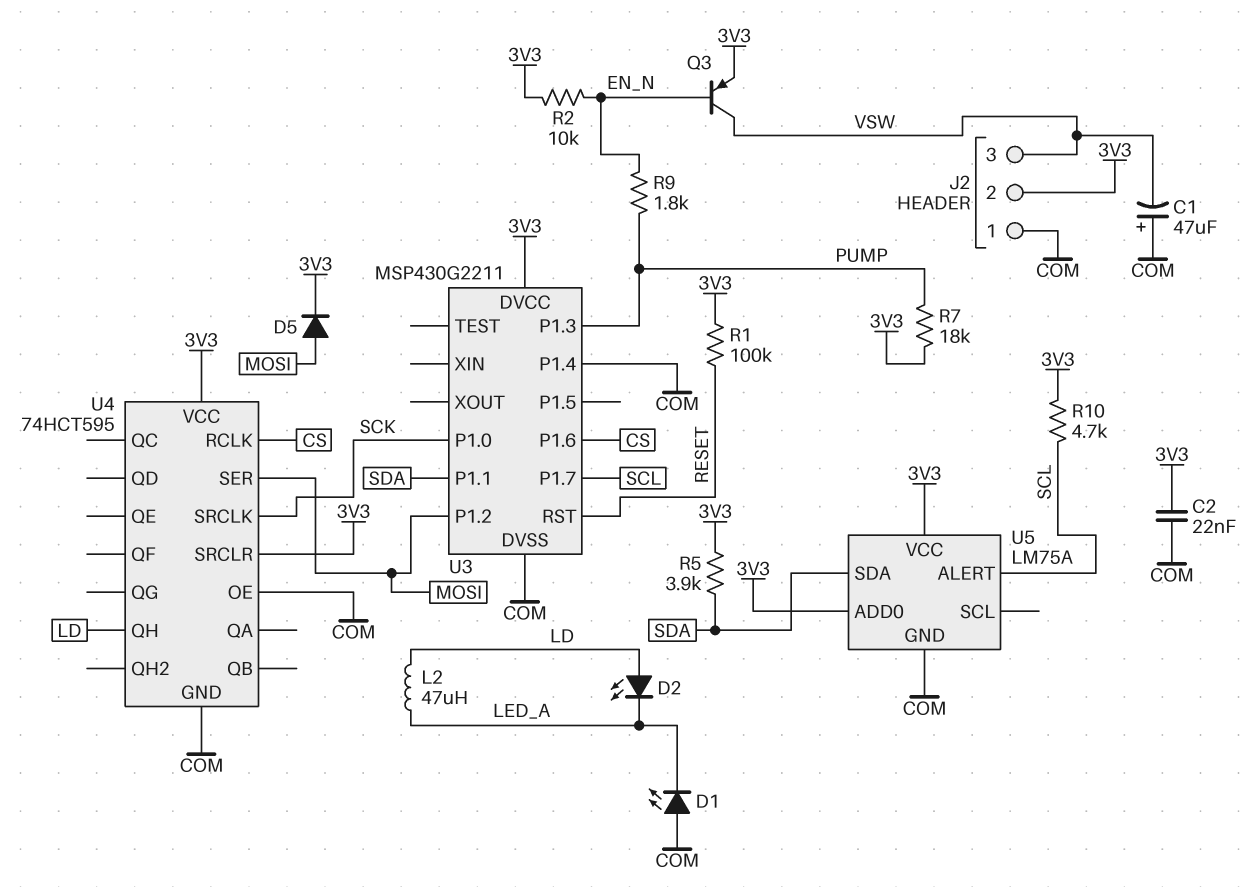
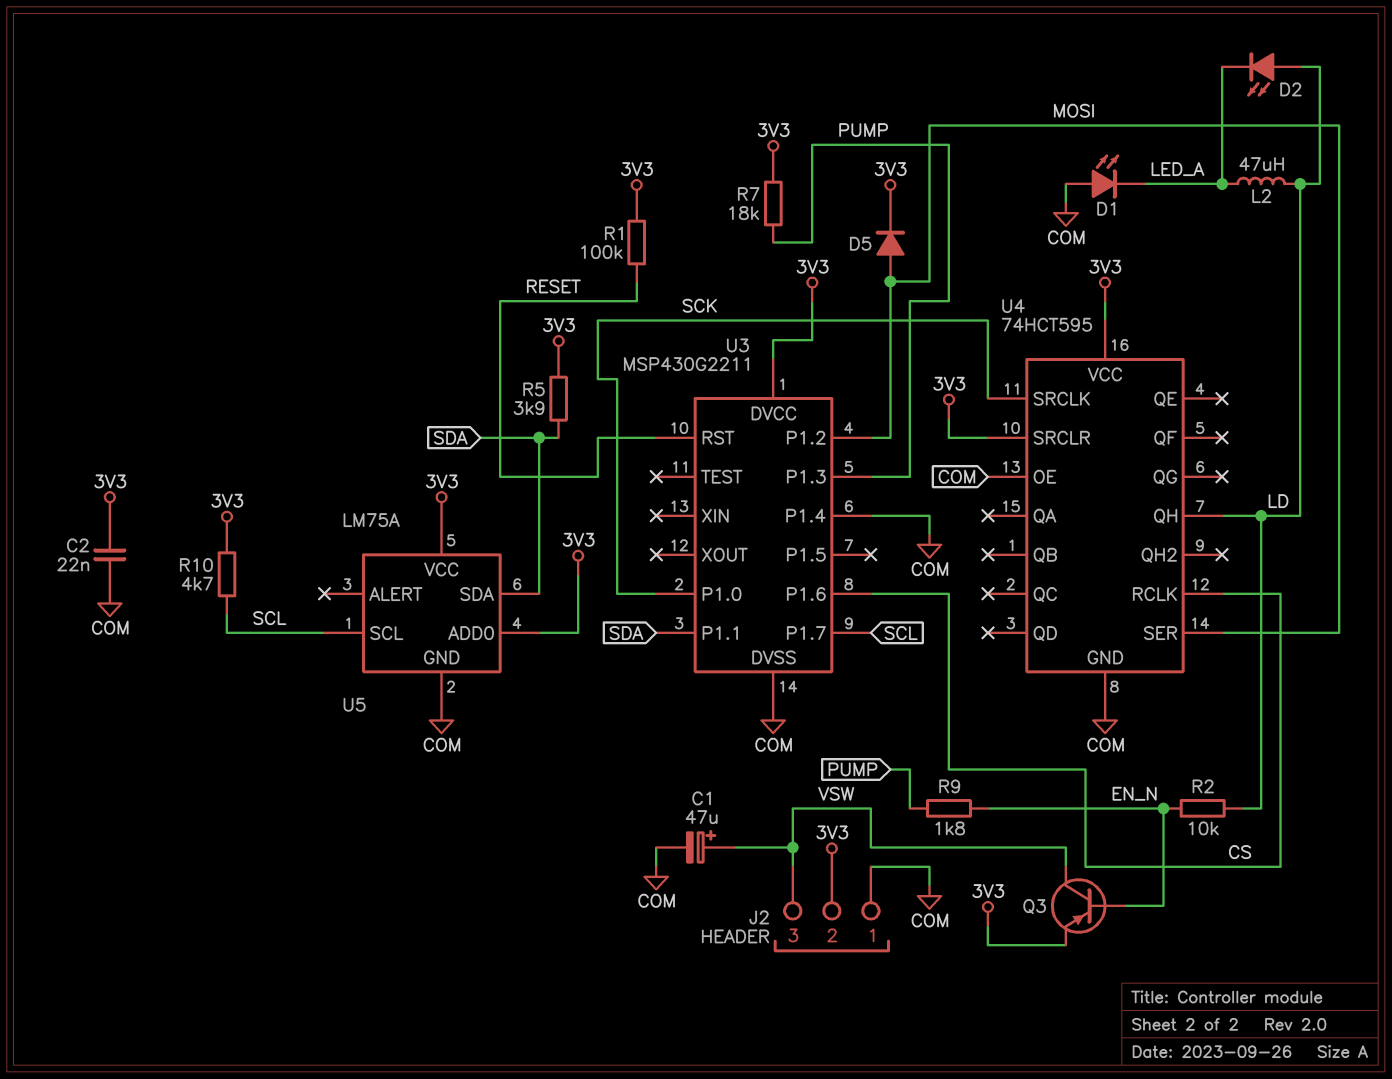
C1: 47uF (plus COM, minus VSW) -> 47uF (plus VSW, minus COM)
R2: 10k (3V3, EN_N) -> 10k (EN_N, LD)
U5 pin ALERT: SCL -> none
U5 pin SCL: none -> SCL

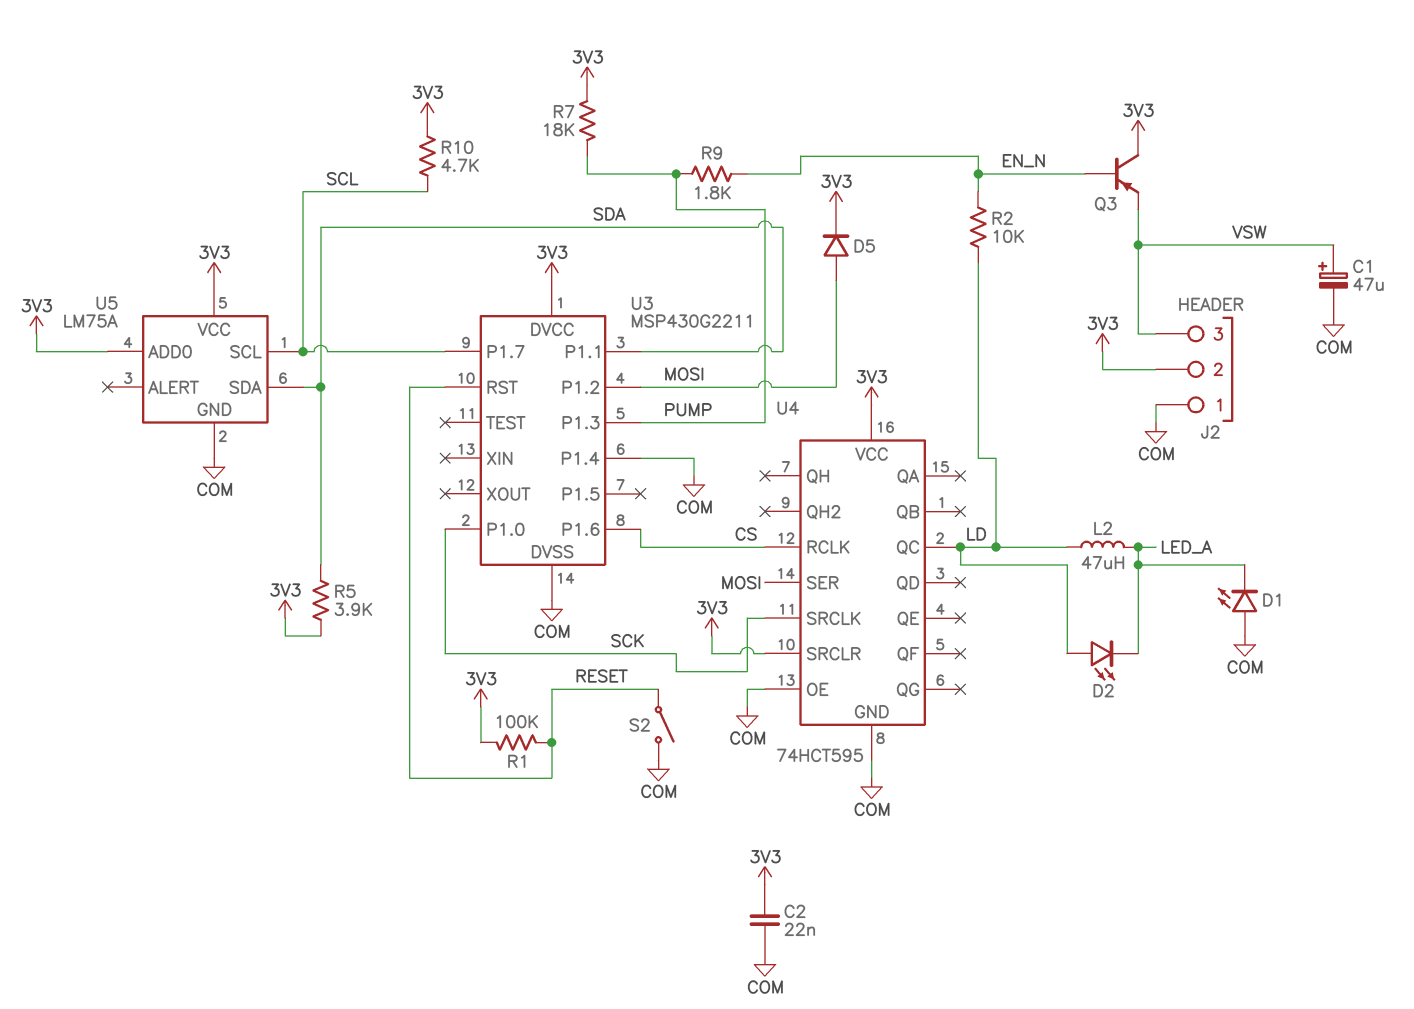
Q3: PNP (B EN_N, C VSW, E 3V3) -> PNP (B EN_N, C 3V3, E VSW)
S2: none -> switch (COM, RESET)
U4 pin QC: none -> LD
U4 pin QH: LD -> none

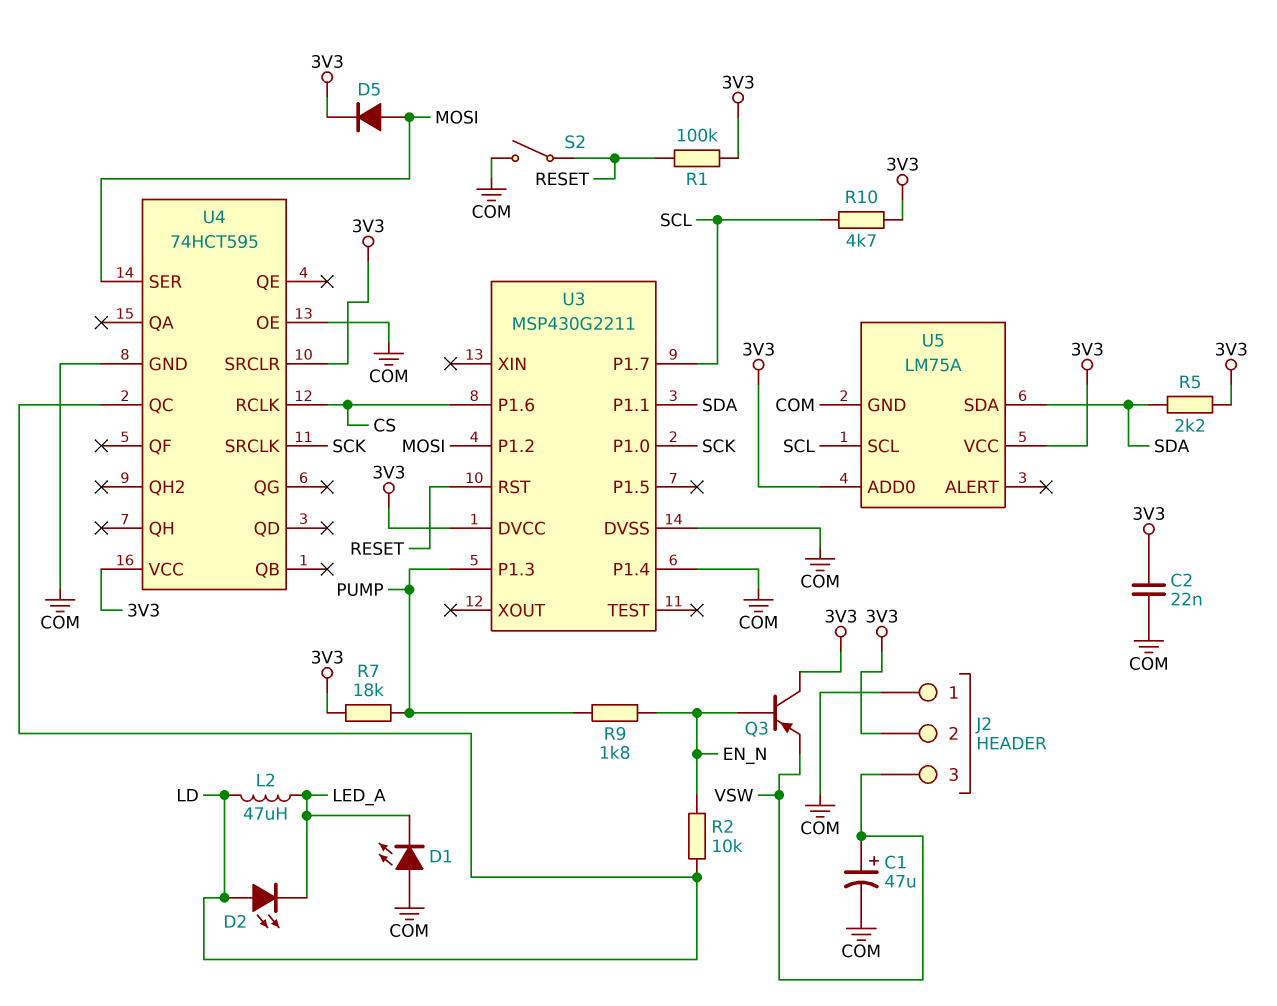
R5: 3.9k (3V3, SDA) -> 2.2k (3V3, SDA)

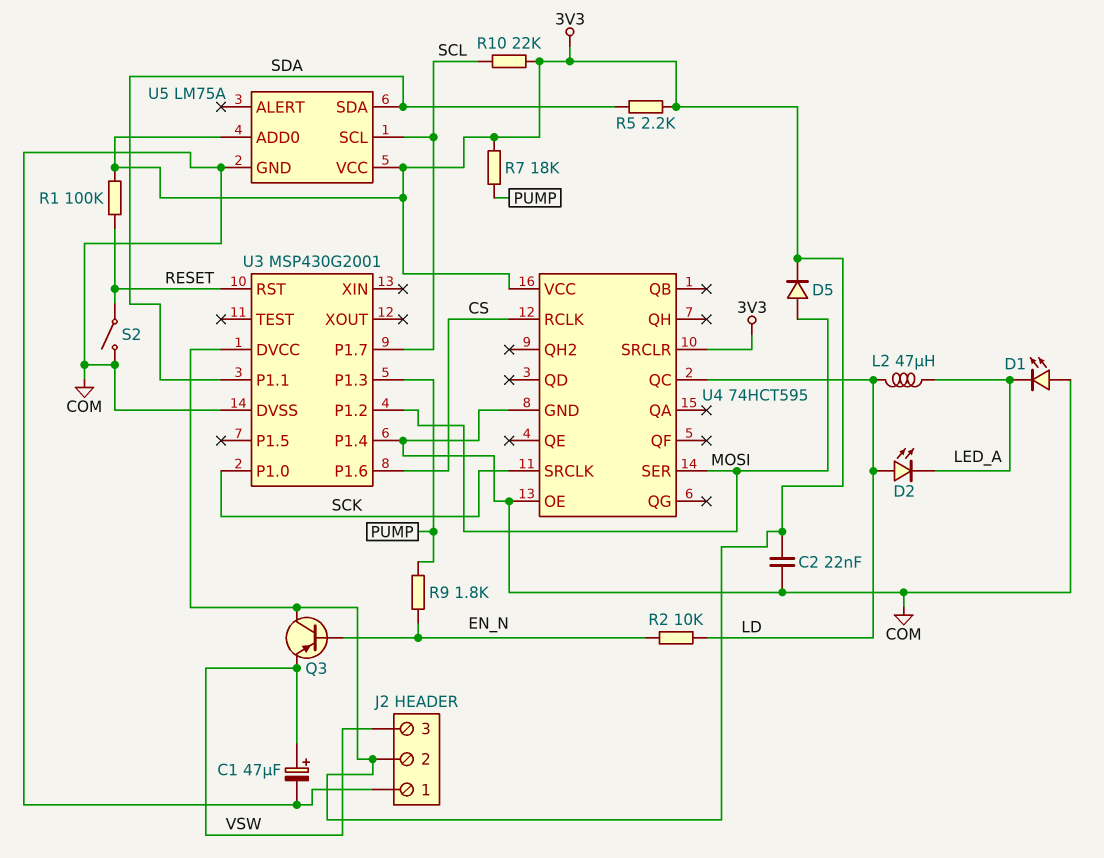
R10: 4.7k (3V3, SCL) -> 22k (3V3, SCL)
U3: MSP430G2211 -> MSP430G2001

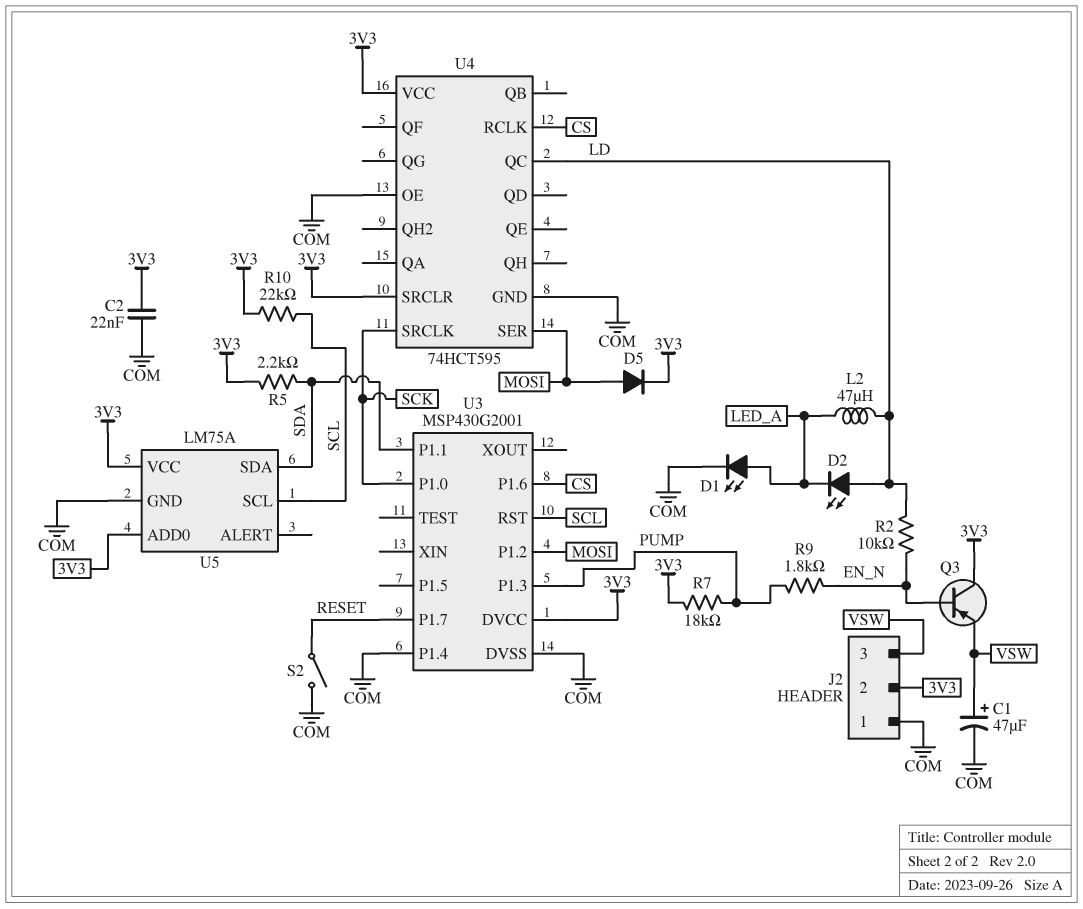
D1: LED (A COM, K LED_A) -> LED (A LED_A, K COM)
R1: 100k (3V3, RESET) -> none
U3 pin P1.7: SCL -> RESET
U3 pin RST: RESET -> SCL

